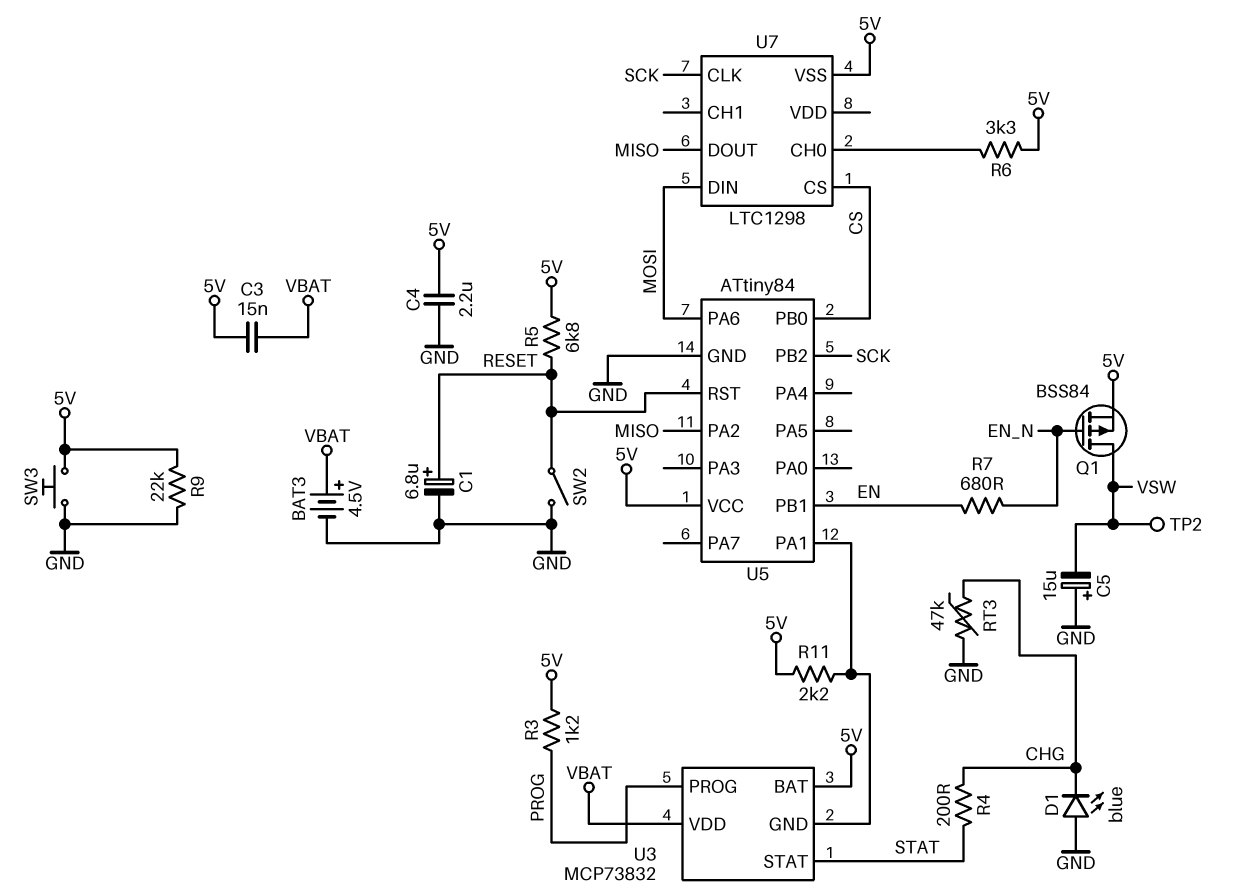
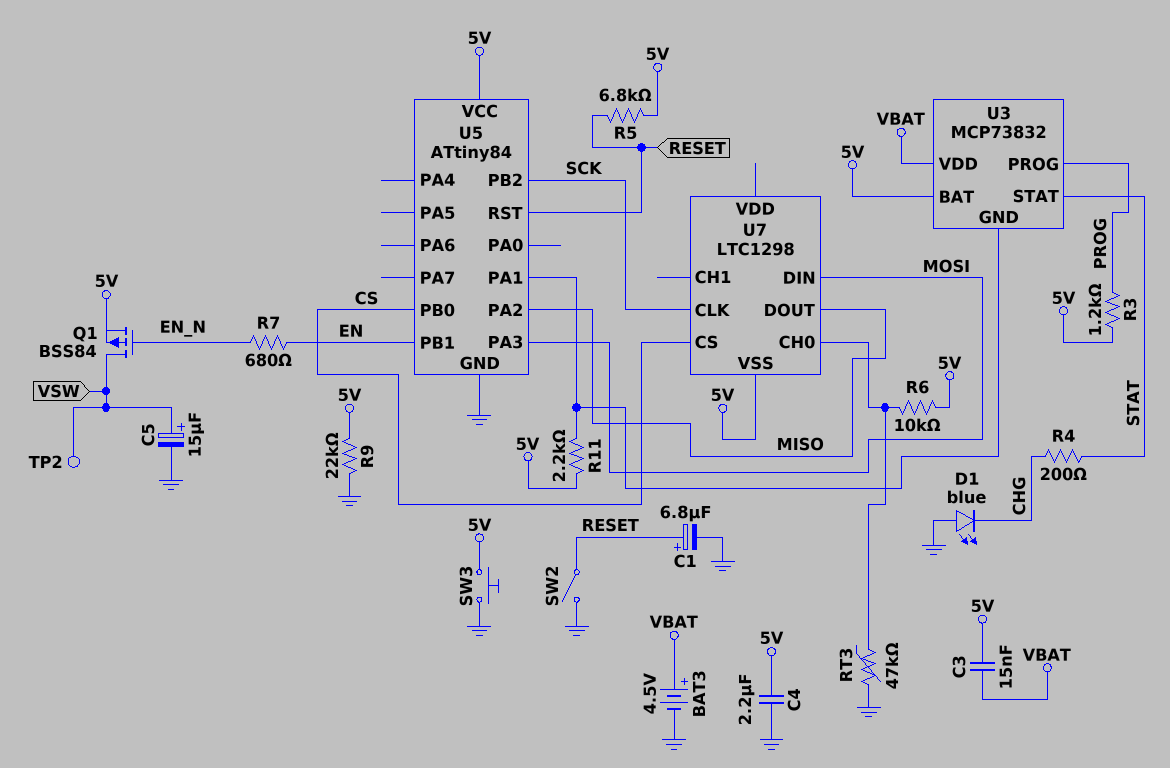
C5: 15uF (plus GND, minus VSW) -> 15uF (plus VSW, minus GND)
R6: 3.3k (5V, U7/CH0) -> 10k (5V, U7/CH0)
RT3: 47k (CHG, GND) -> 47k (GND, U7/CH0)
U5 pin PA3: none -> MOSI
U5 pin PA6: MOSI -> none

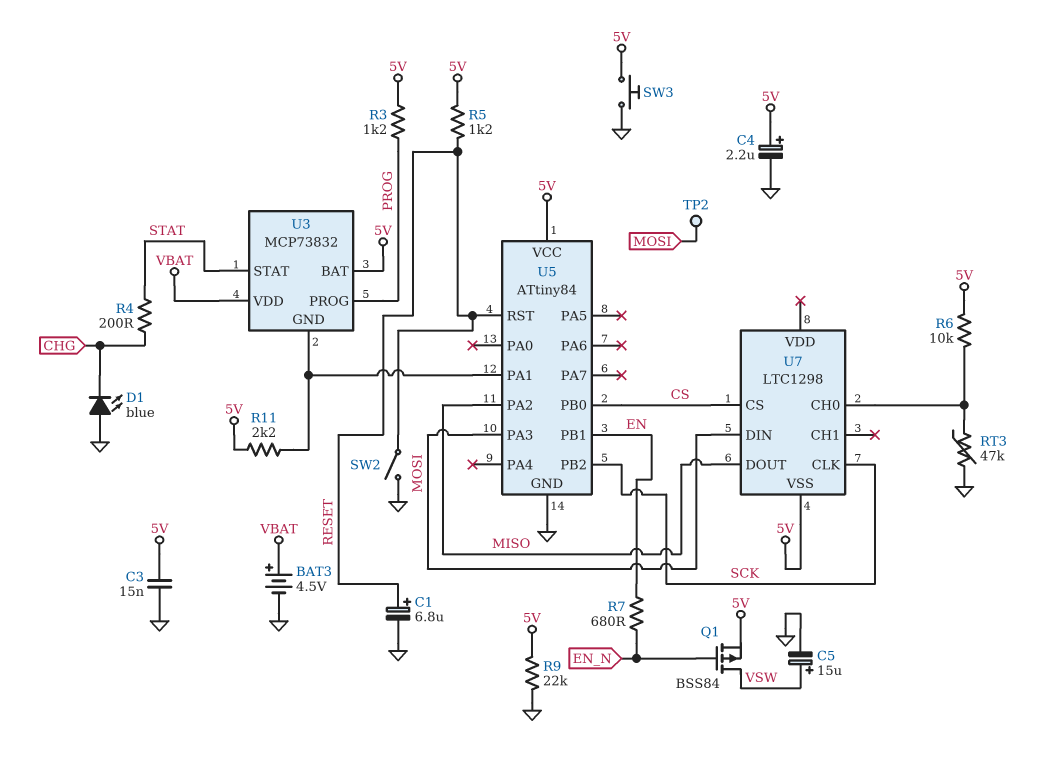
C3: 15nF (5V, VBAT) -> 15nF (5V, GND)
C4: 2.2uF (5V, GND) -> 2.2uF (plus 5V, minus GND)
R5: 6.8k (5V, RESET) -> 1.2k (5V, RESET)
TP2: test point (VSW) -> test point (MOSI)

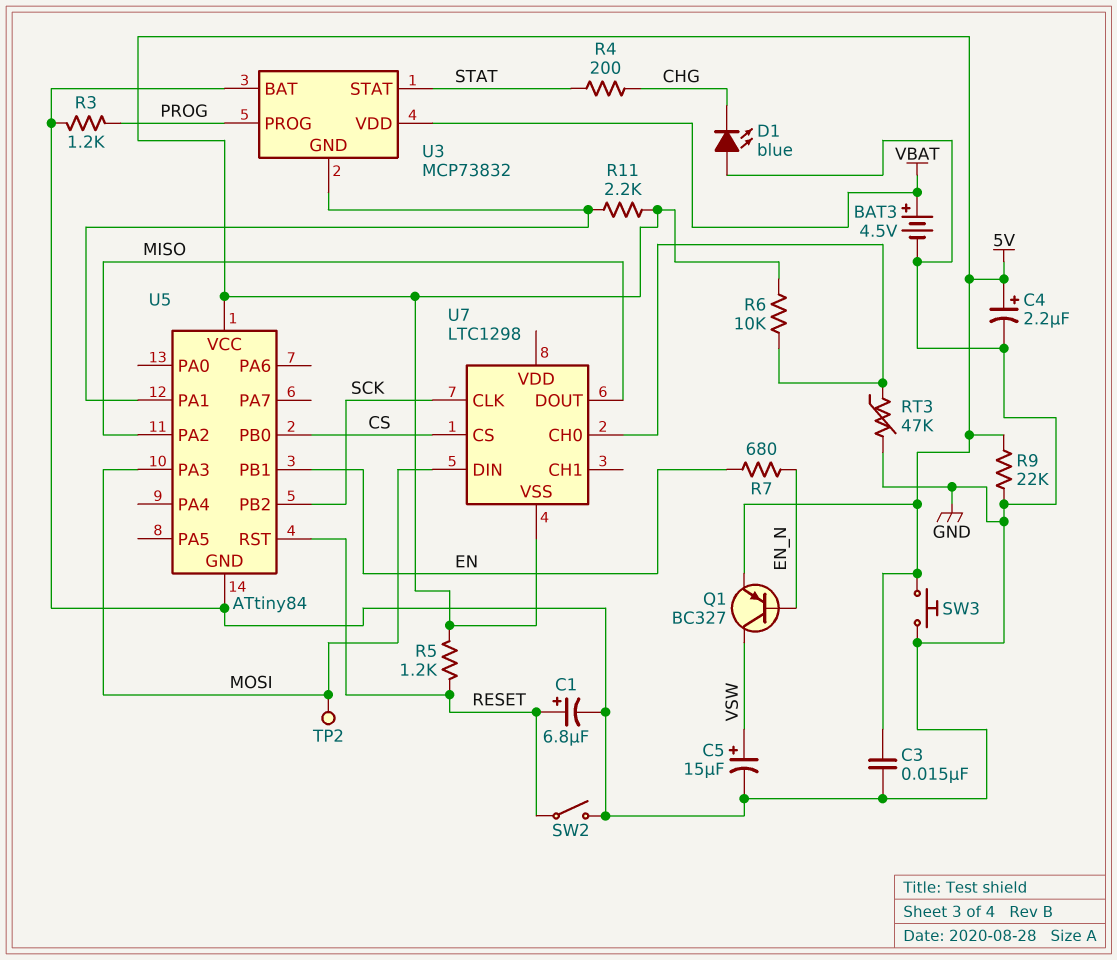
Q1: PMOS BSS84 (G EN_N, D VSW, S 5V) -> PNP BC327 (B EN_N, C VSW, E 5V)
R3: 1.2k (5V, PROG) -> 1.2k (GND, PROG)
U3 pin BAT: 5V -> GND

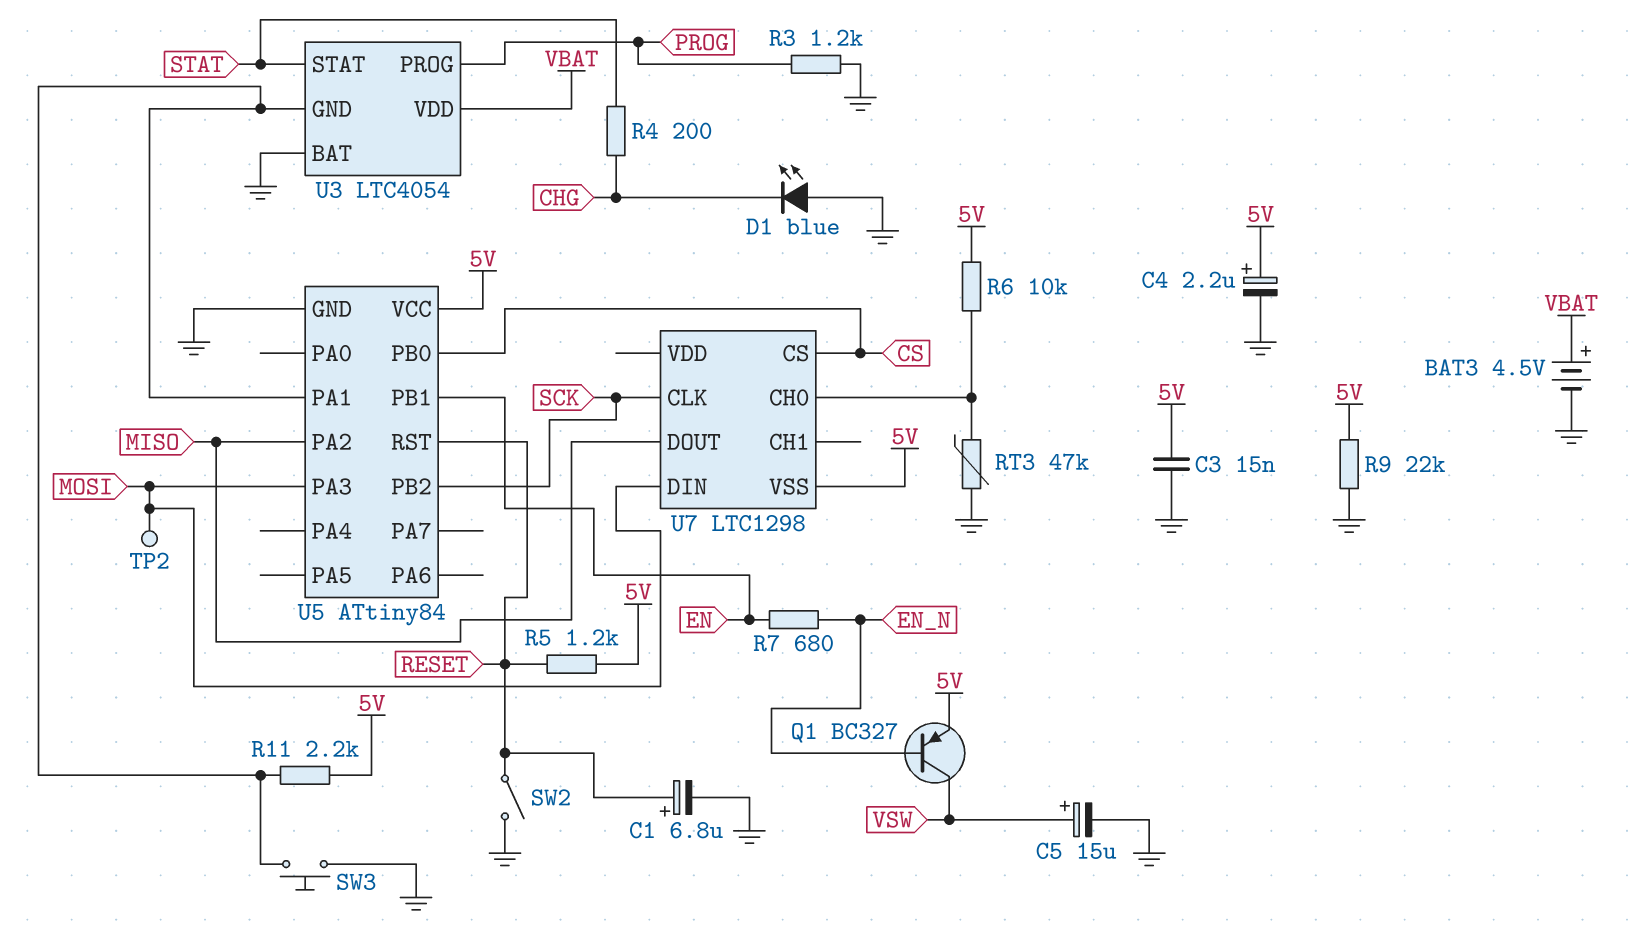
SW3: button (5V, GND) -> button (GND, U3/GND)
U3: MCP73832 -> LTC4054

